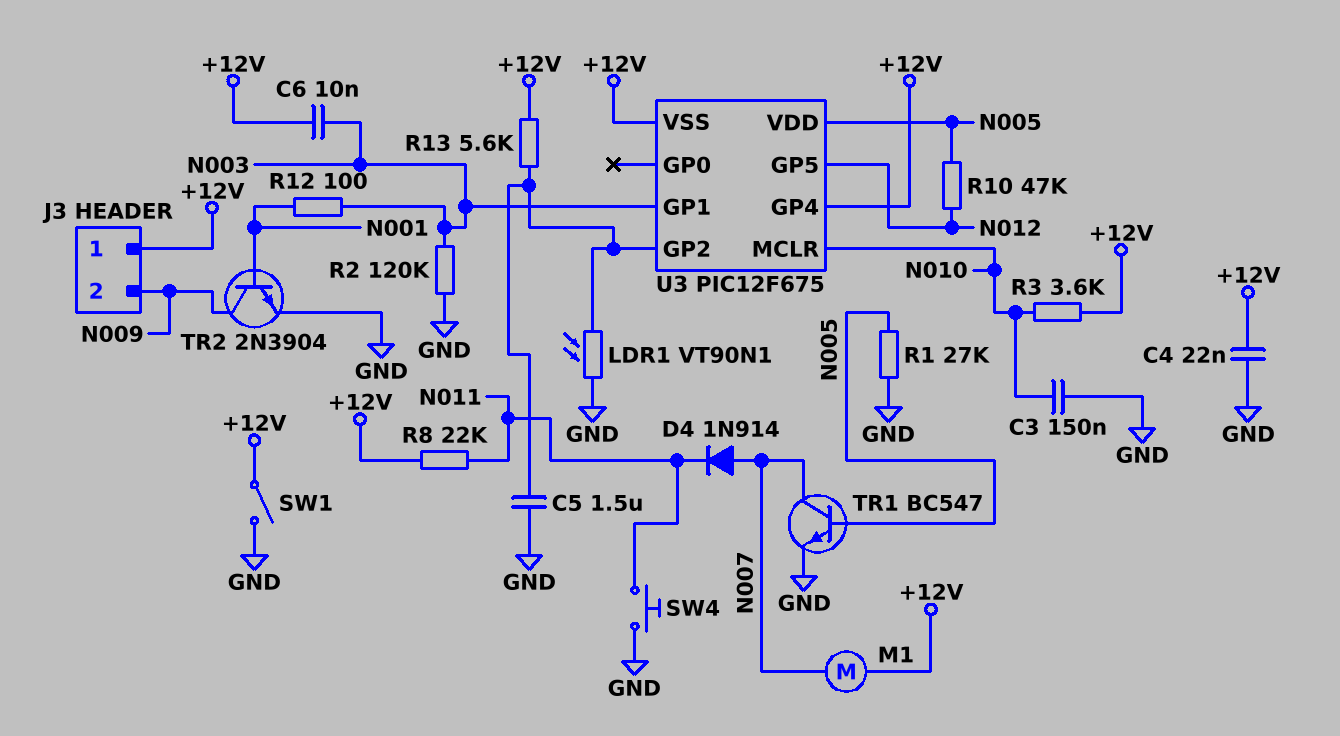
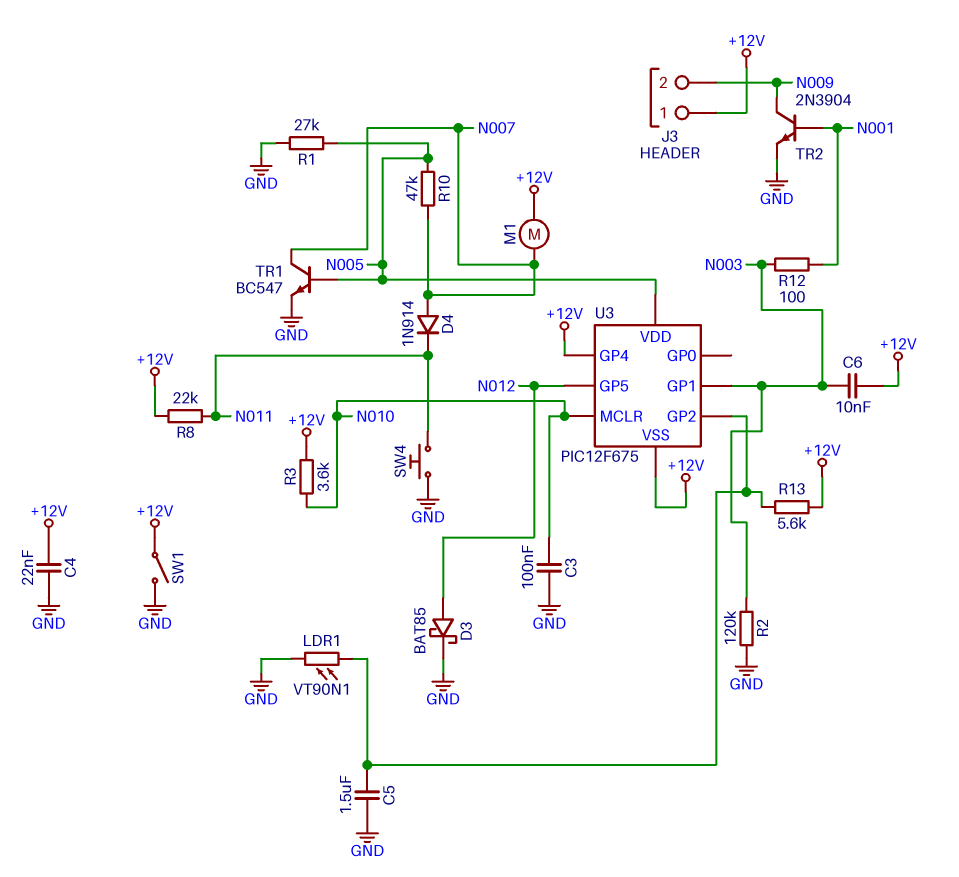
C3: 150nF (GND, N010) -> 100nF (GND, N010)
D3: none -> schottky BAT85 (A N012, K GND)
R10: 47k (N005, N012) -> 47k (N005, N007)

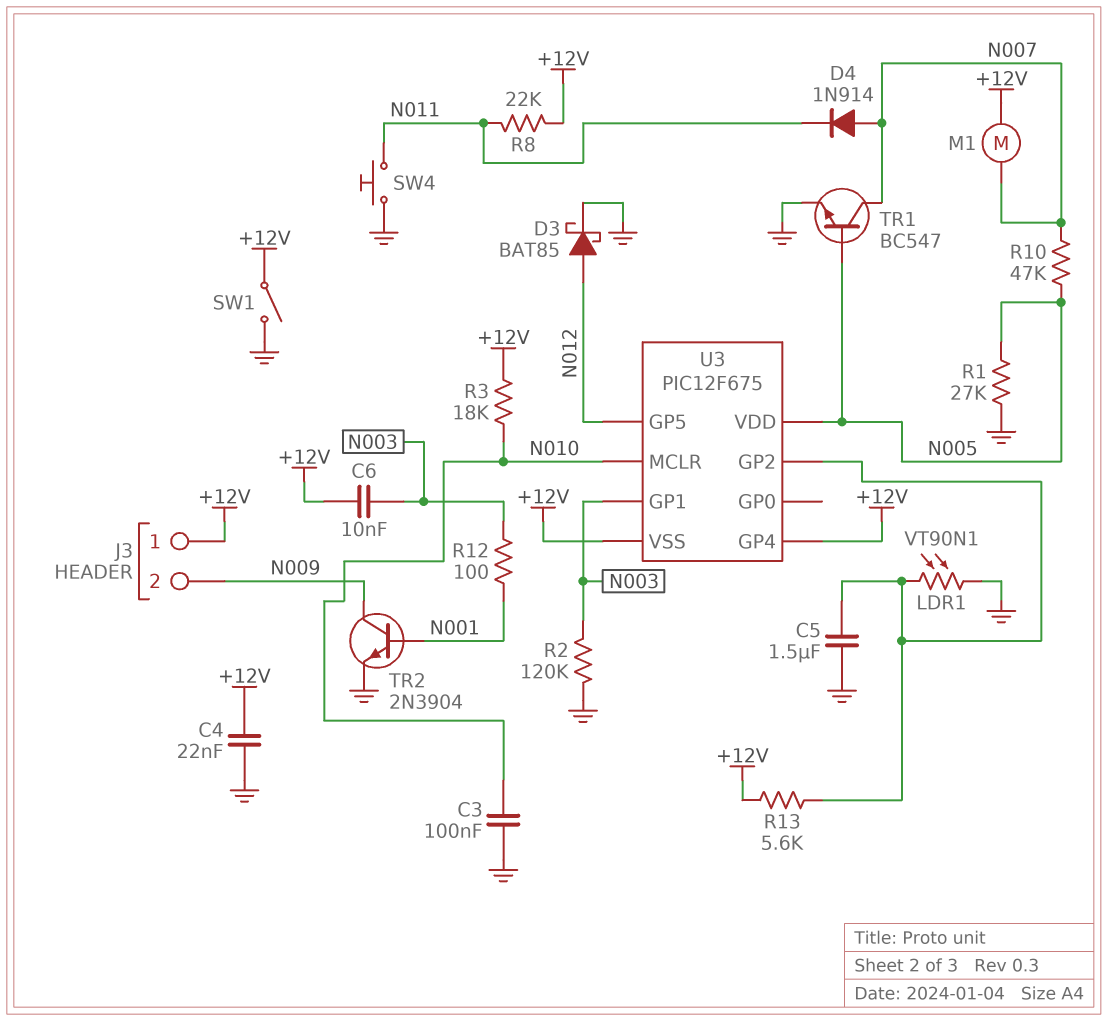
R3: 3.6k (+12V, N010) -> 18k (+12V, N010)

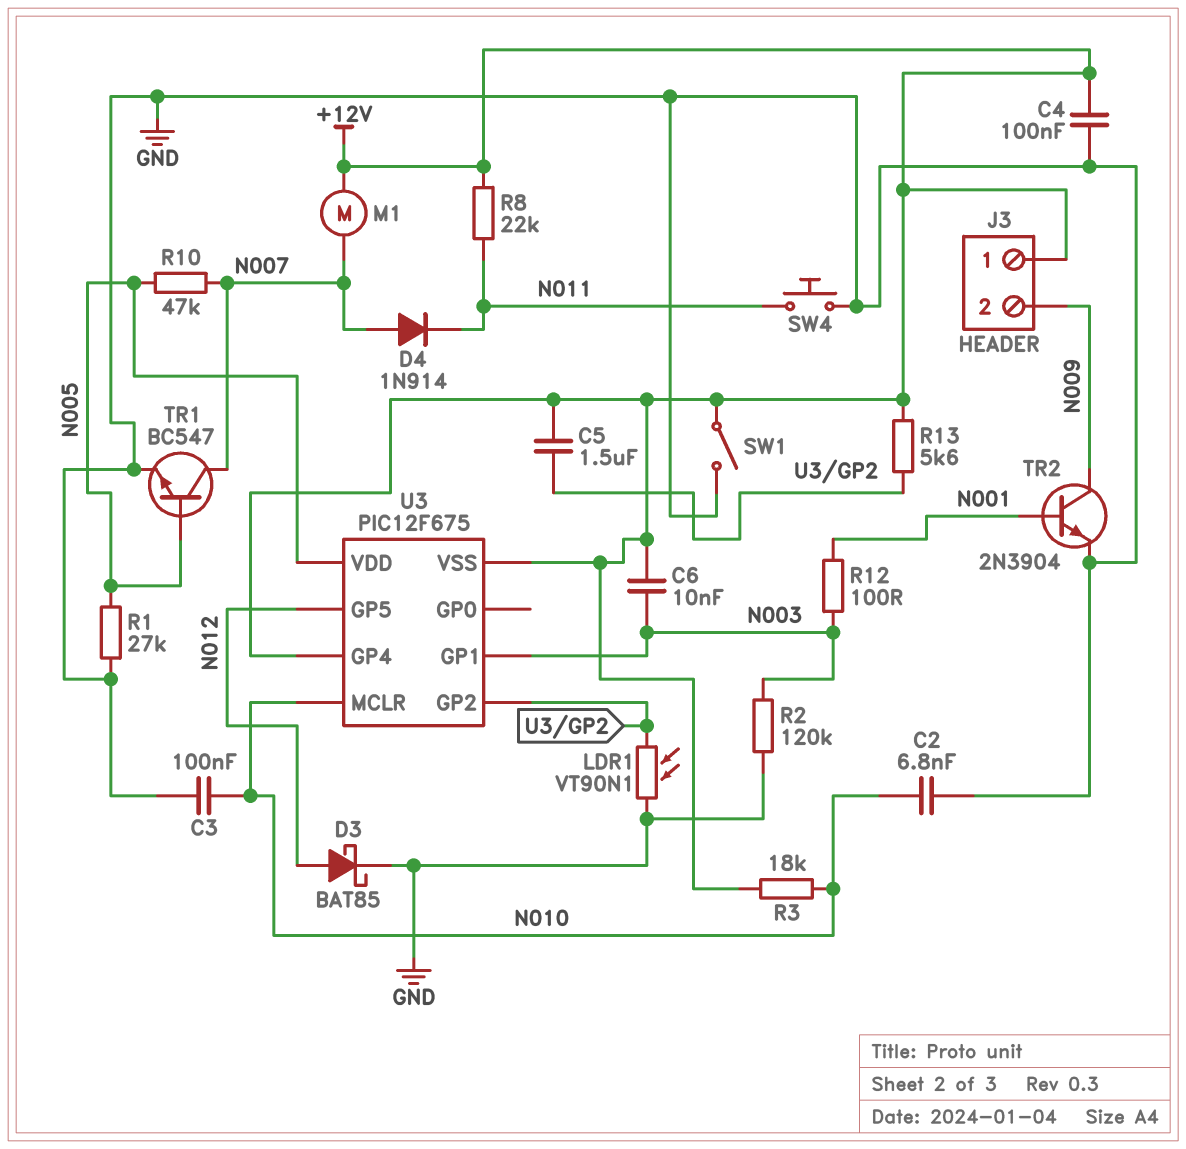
C2: none -> 6.8nF (GND, N010)
C4: 22nF (+12V, GND) -> 100nF (+12V, GND)
C5: 1.5uF (GND, U3/GP2) -> 1.5uF (+12V, U3/GP2)

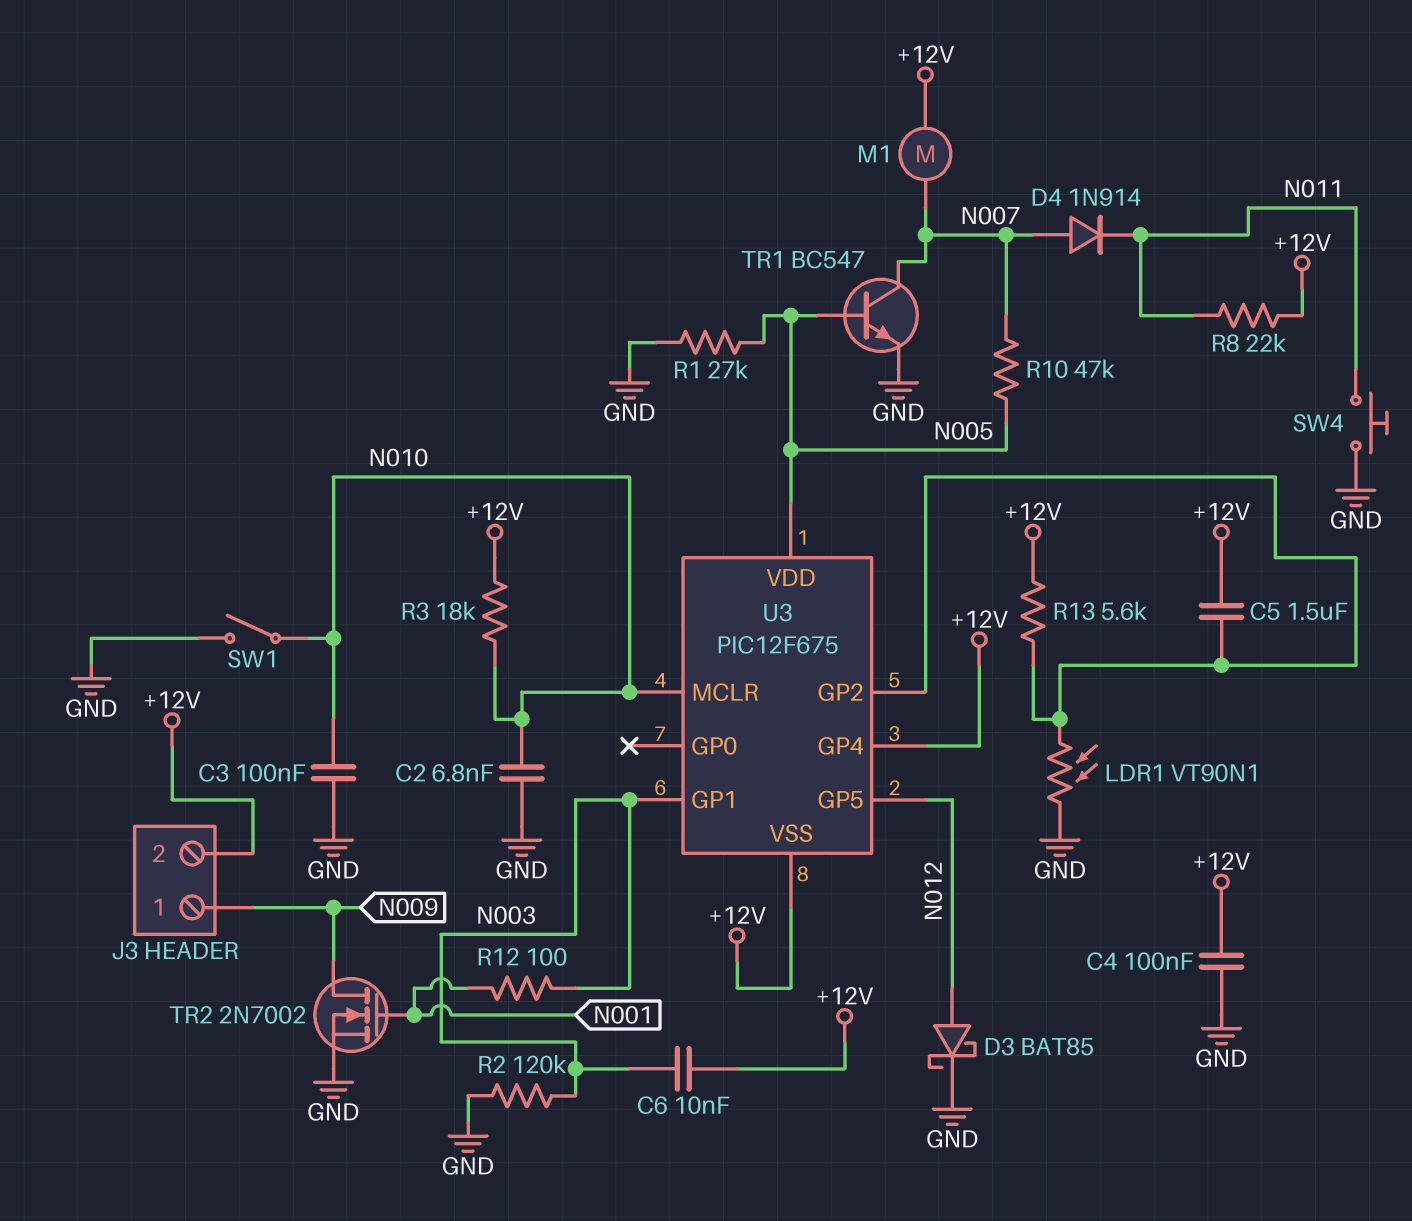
J3 pin 1: +12V -> N009
J3 pin 2: N009 -> +12V
SW1: switch (+12V, GND) -> switch (GND, N010)
TR2: NPN 2N3904 (B N001, C N009, E GND) -> NMOS 2N7002 (G N001, D N009, S GND)

